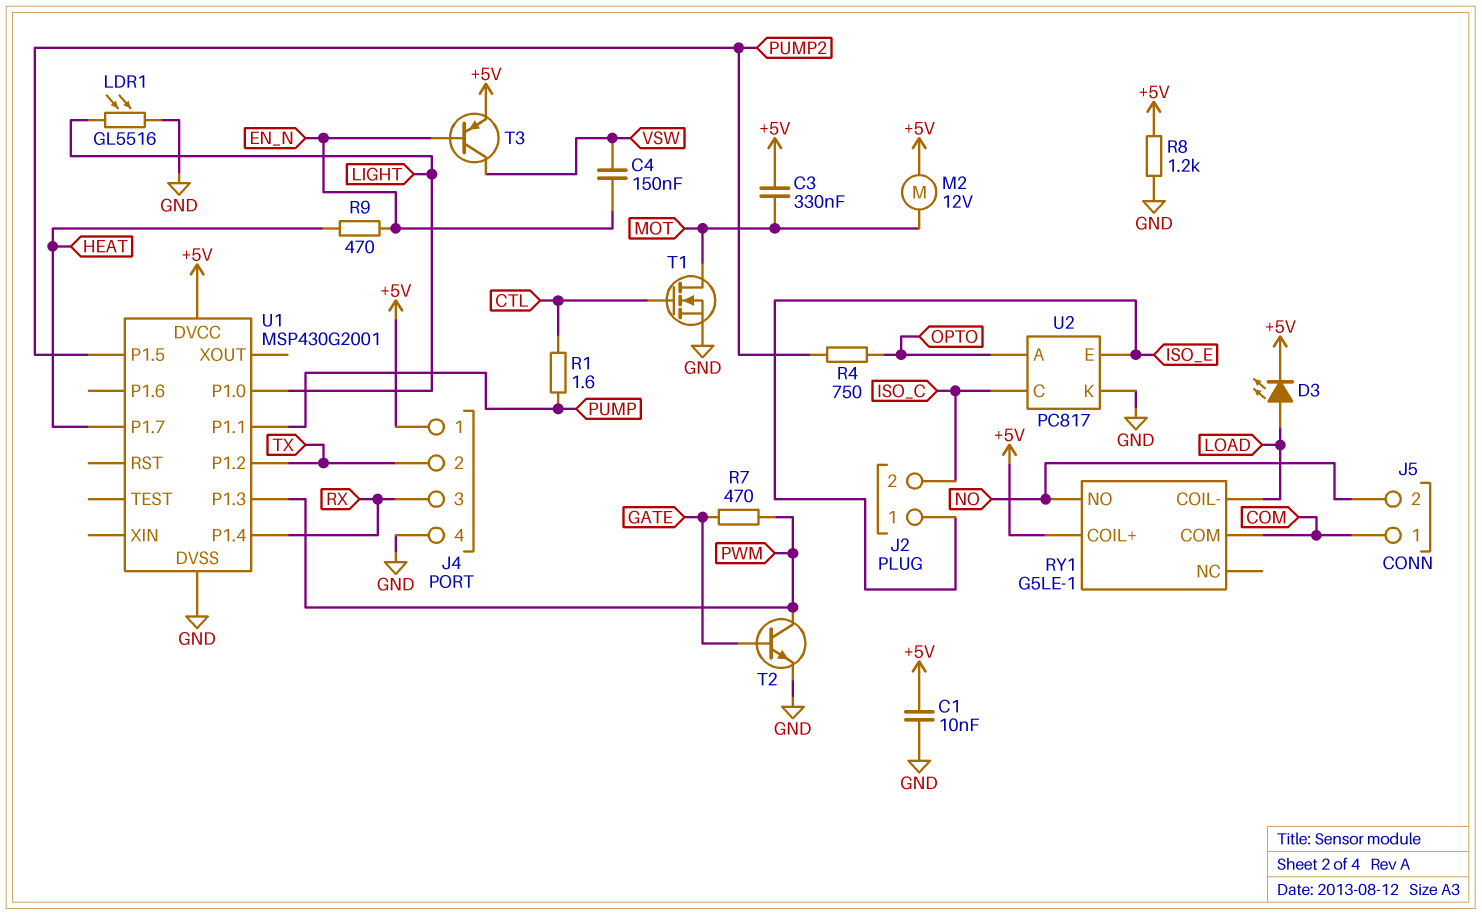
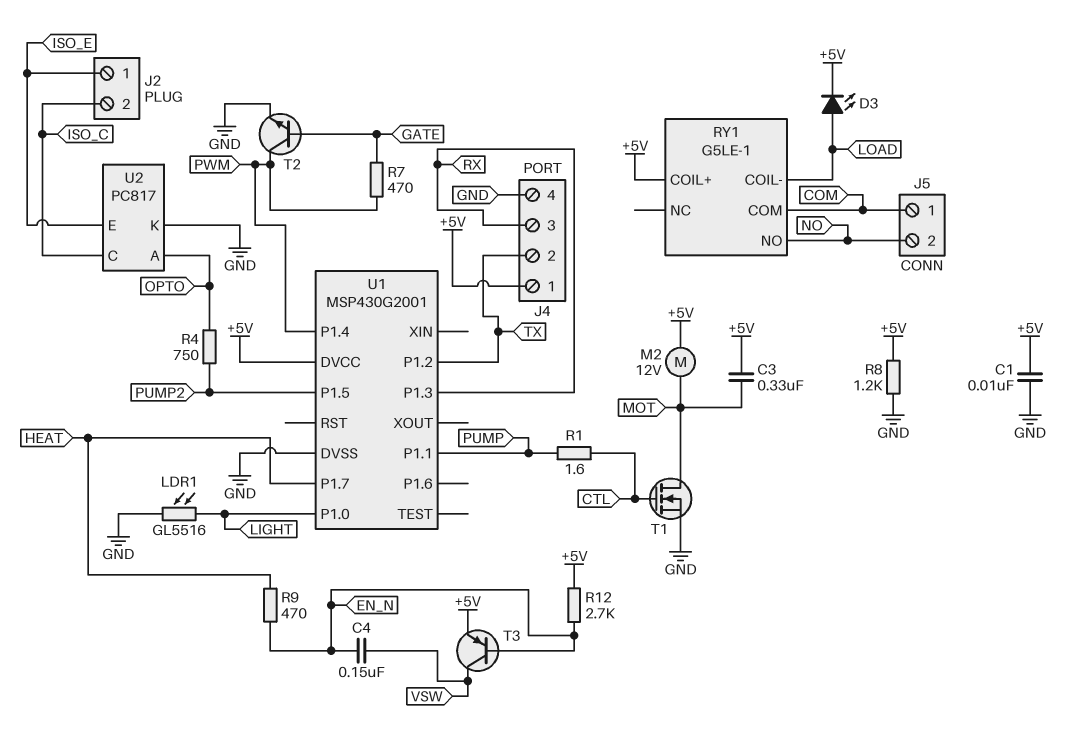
R12: none -> 2.7k (+5V, EN_N)
U1 pin P1.3: PWM -> RX
U1 pin P1.4: RX -> PWM

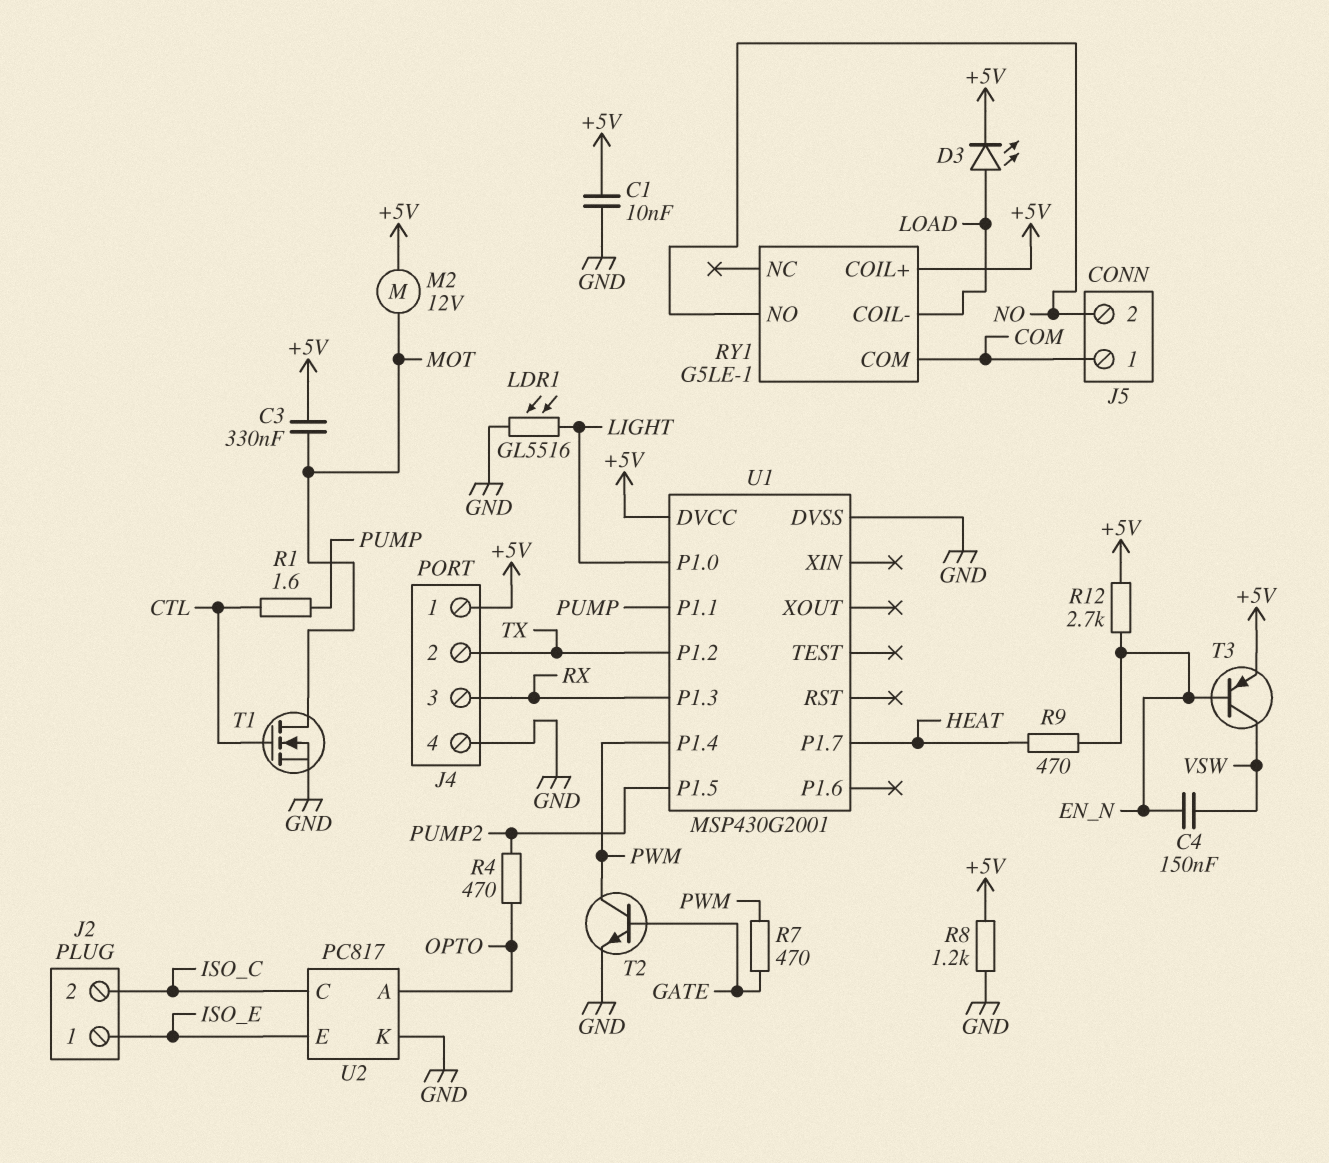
R4: 750 (OPTO, PUMP2) -> 470 (OPTO, PUMP2)

